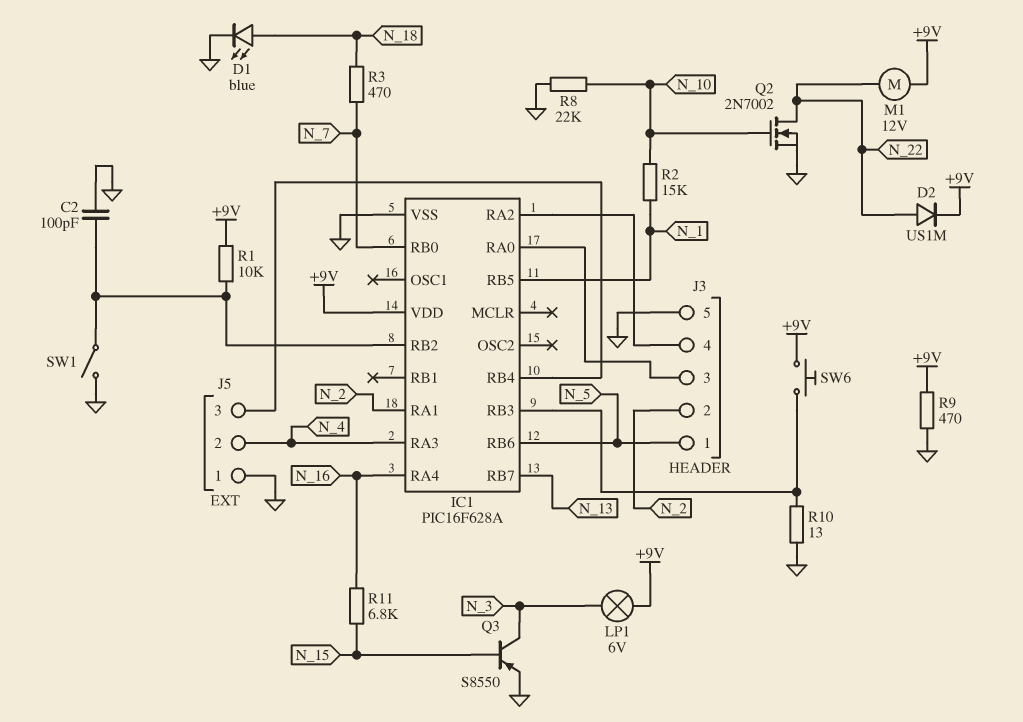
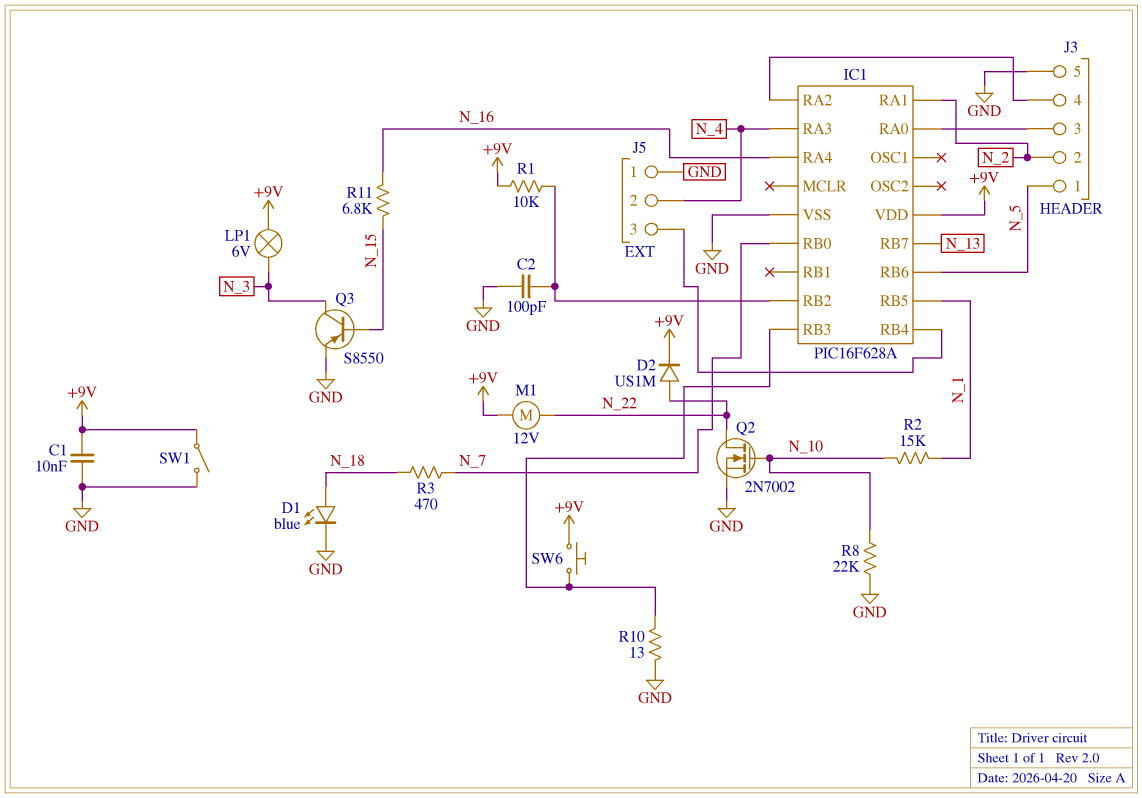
C1: none -> 10nF (+9V, GND)
R9: 470 (+9V, GND) -> none
SW1: switch (GND, IC1/RB2) -> switch (+9V, GND)

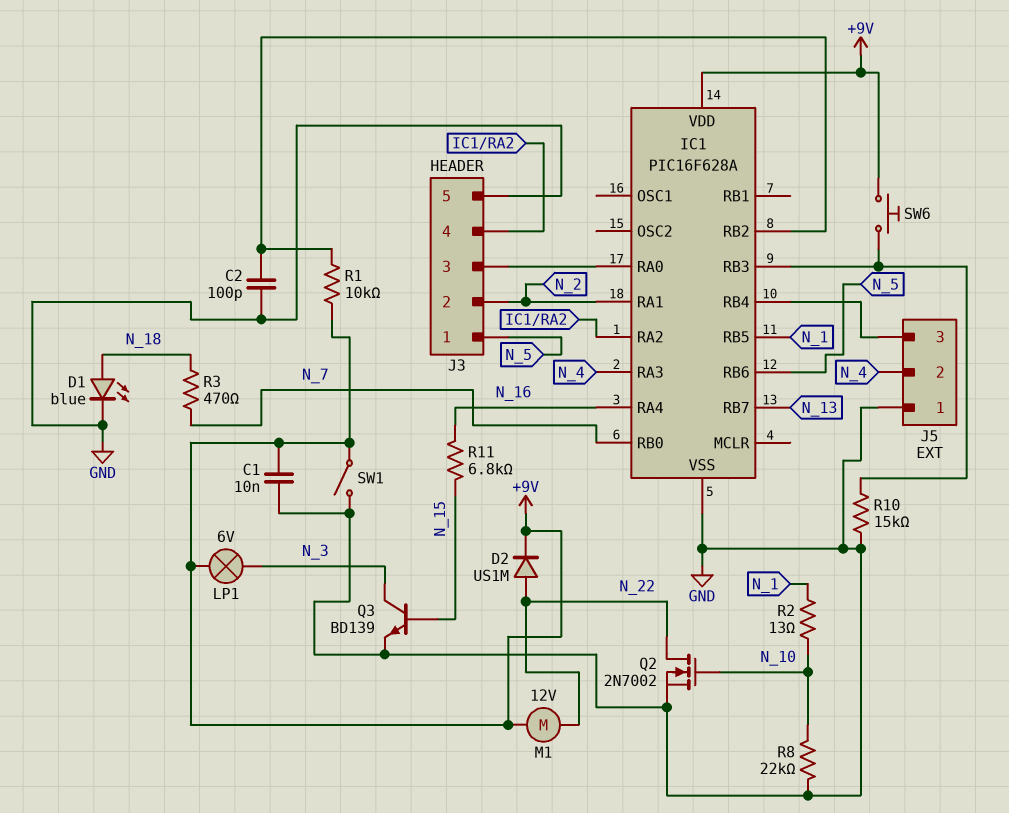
Q3: PNP S8550 (B N_15, C N_3, E GND) -> NPN BD139 (B N_15, C N_3, E GND)
R2: 15k (N_1, N_10) -> 13 (N_1, N_10)
R10: 13 (GND, IC1/RB3) -> 15k (GND, IC1/RB3)

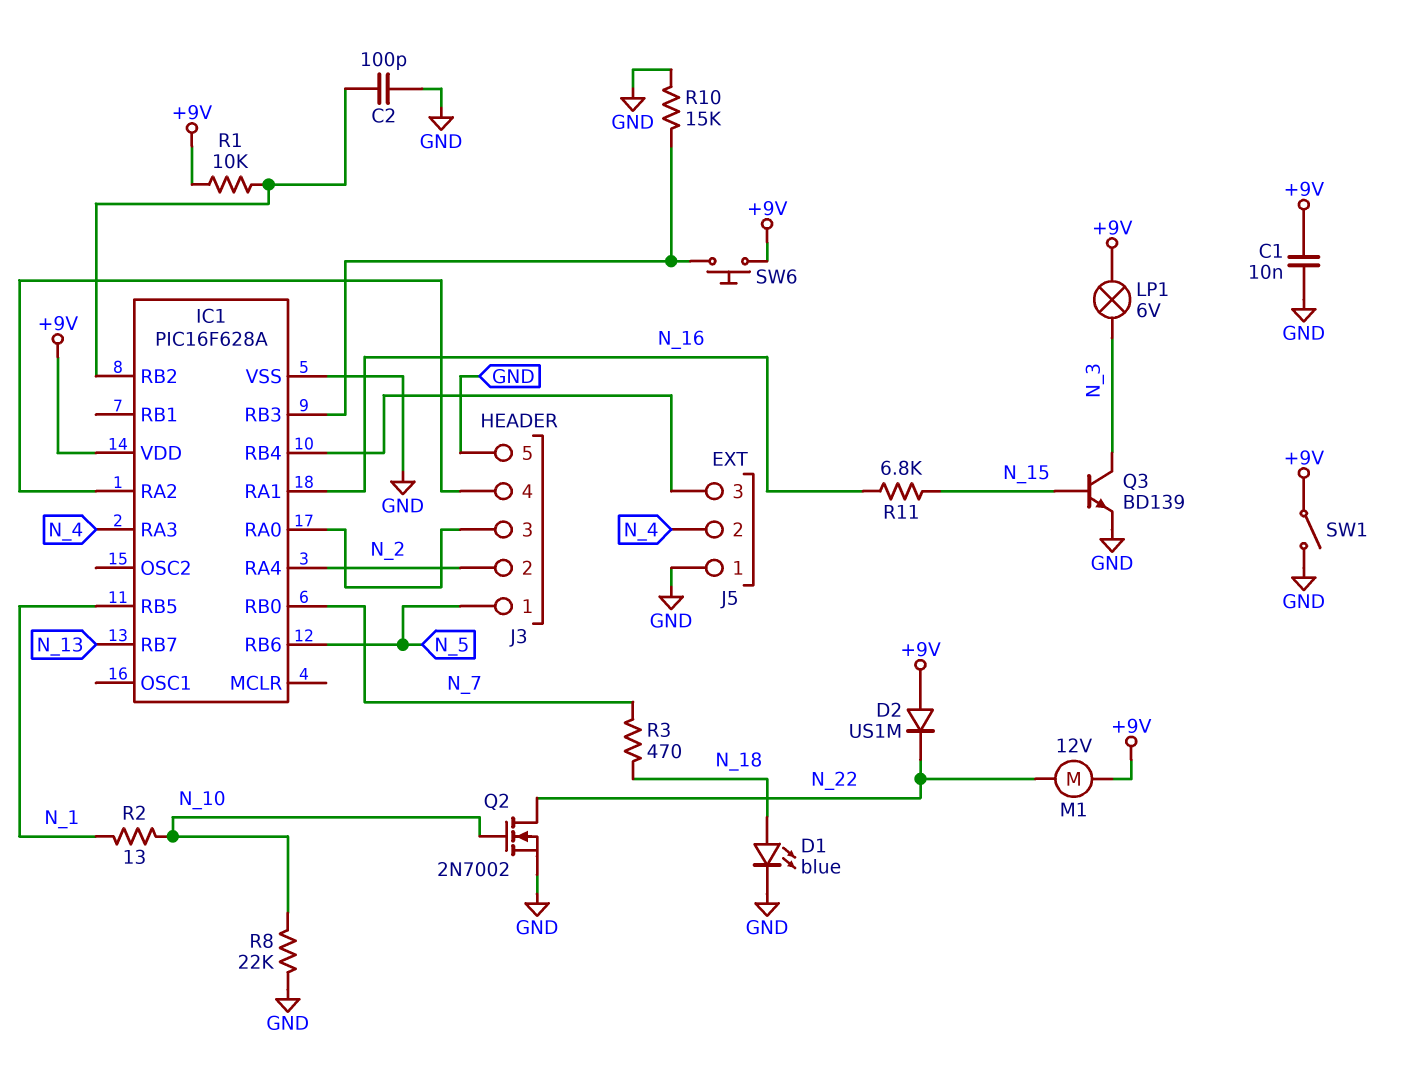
D2: diode US1M (A N_22, K +9V) -> diode US1M (A +9V, K N_22)
IC1 pin RA1: N_2 -> N_16
IC1 pin RA4: N_16 -> N_2

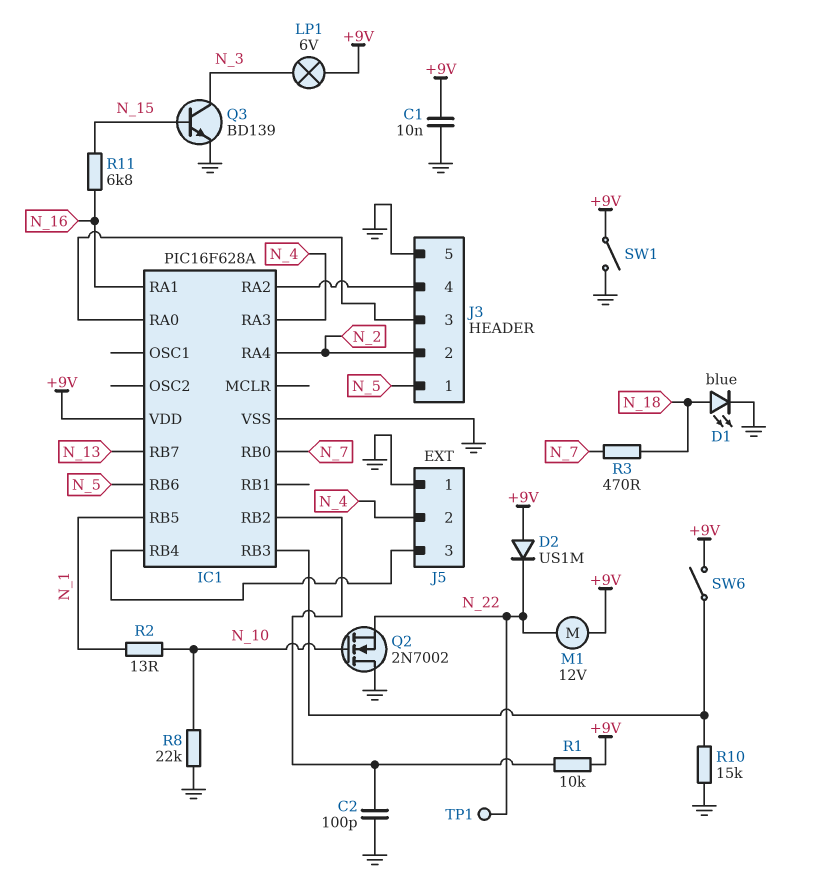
Q2: NMOS 2N7002 (G N_10, D N_22, S GND) -> NMOS 2N7002 (G N_10, D GND, S N_22)
SW6: button (+9V, IC1/RB3) -> switch (+9V, IC1/RB3)
TP1: none -> test point (N_22)

